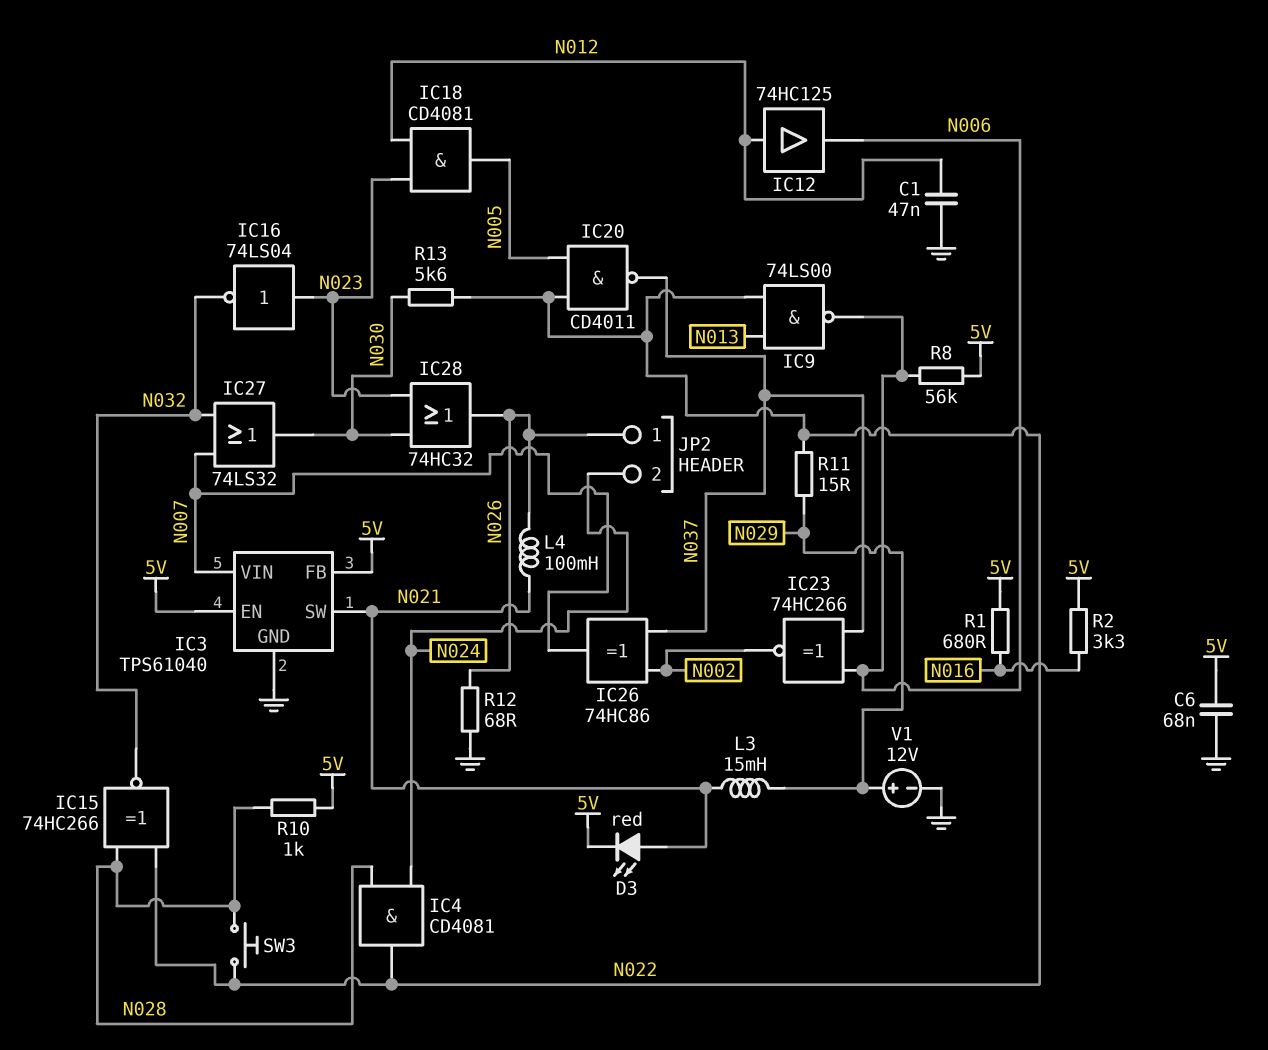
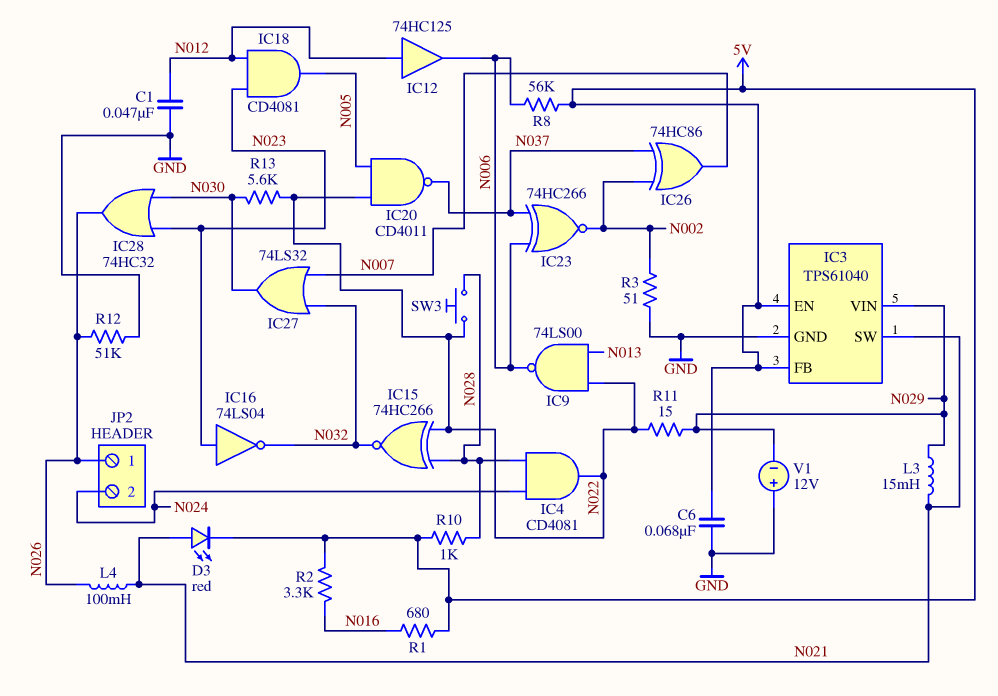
IC3 pin VIN: N007 -> N029
R3: none -> 51 (GND, N002)
R12: 68 (GND, N026) -> 51k (GND, N026)
V1: 12V (plus N029, minus GND) -> 12V (plus GND, minus N029)

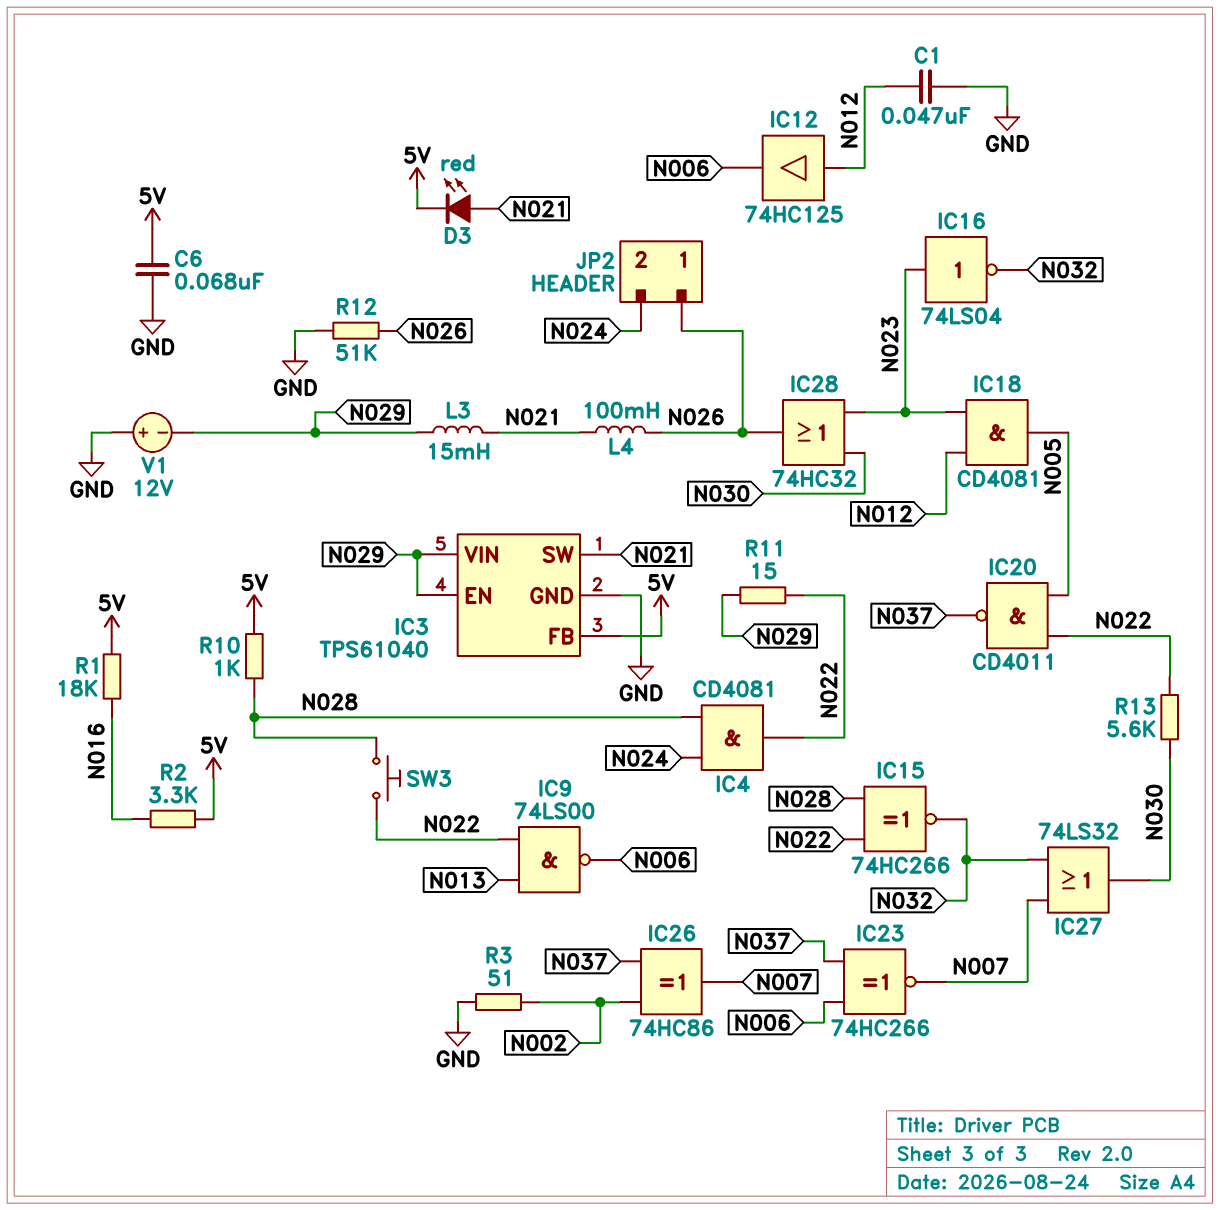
IC3 pin EN: 5V -> N029
IC23: XNOR 74HC266 (in N006, in N037, out N002) -> XNOR 74HC266 (in N006, in N037, out N007)
R1: 680 (5V, N016) -> 18k (5V, N016)
R8: 56k (5V, N006) -> none

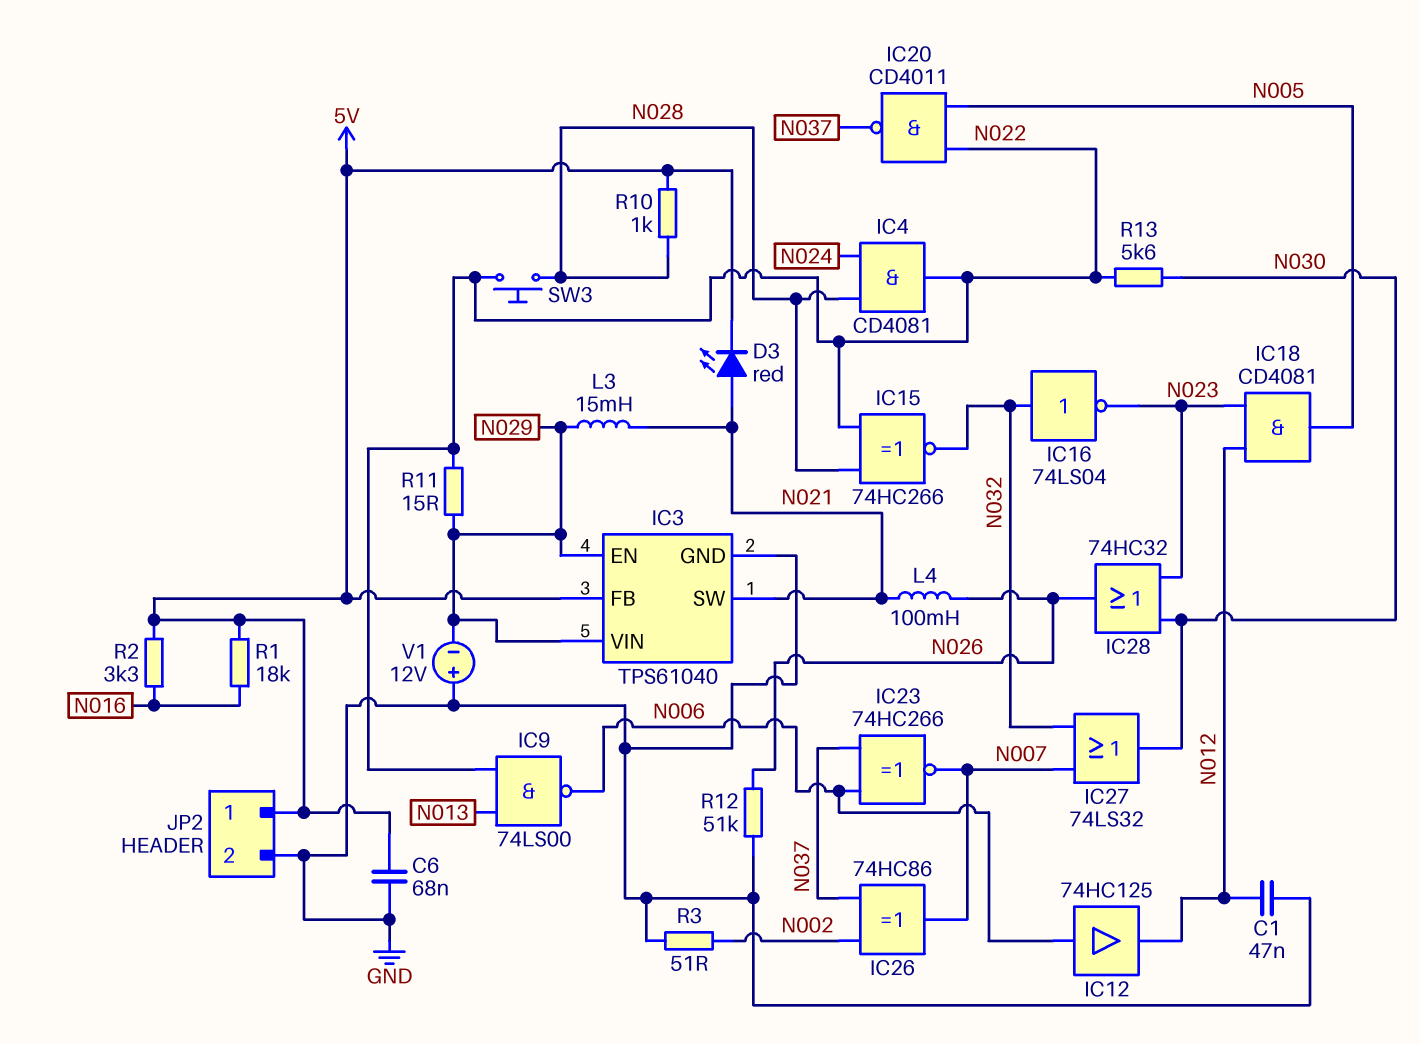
IC12: buffer 74HC125 (in N012, out N006) -> buffer 74HC125 (in N006, out N012)
IC16: NOT 74LS04 (in N023, out N032) -> NOT 74LS04 (in N032, out N023)
JP2 pin 1: N026 -> 5V
JP2 pin 2: N024 -> GND

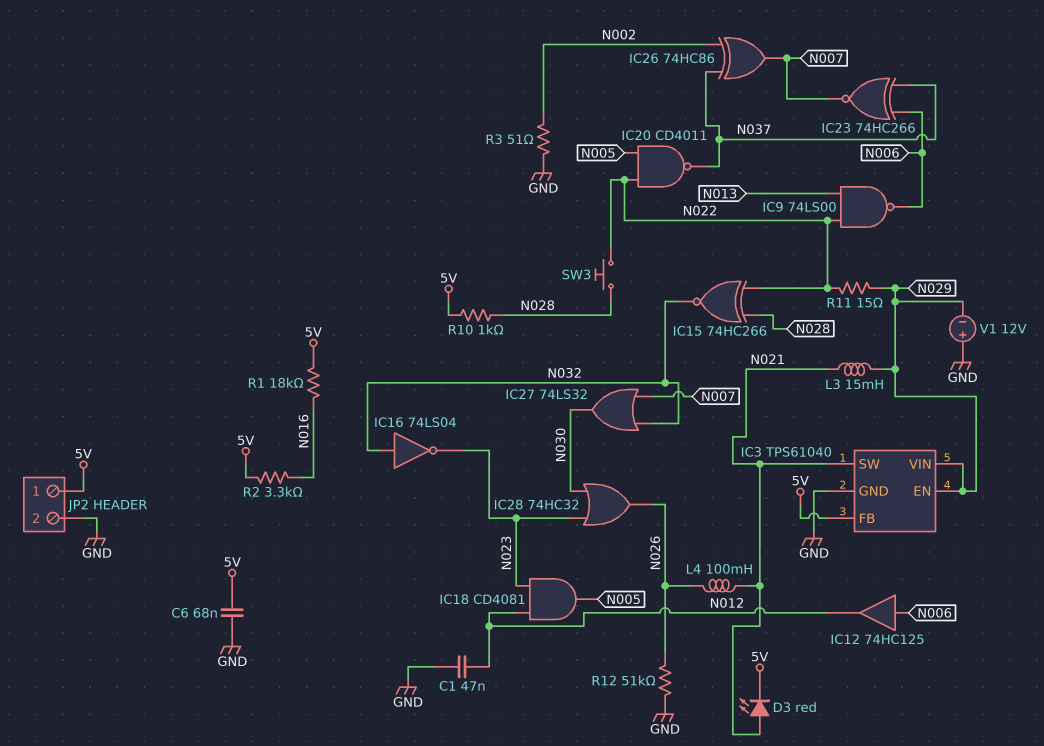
IC4: AND CD4081 (in N024, in N028, out N022) -> none
R13: 5.6k (N022, N030) -> none

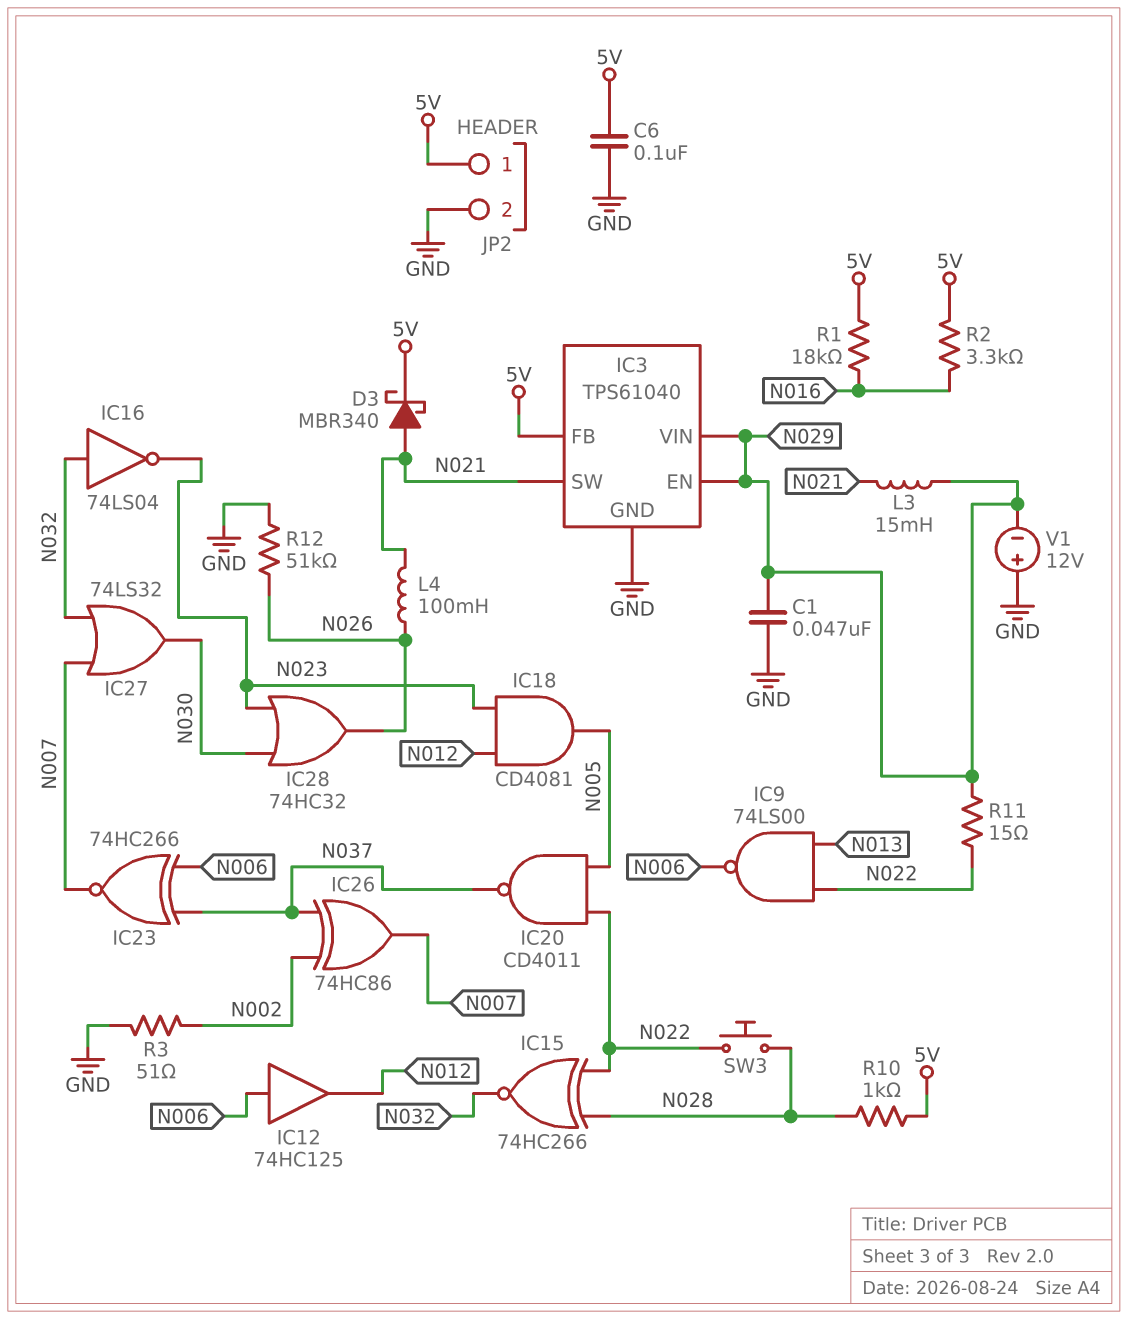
C1: 47nF (GND, N012) -> 47nF (GND, N029)
C6: 68nF (5V, GND) -> 100nF (5V, GND)
D3: LED red (A N021, K 5V) -> schottky MBR340 (A N021, K 5V)

